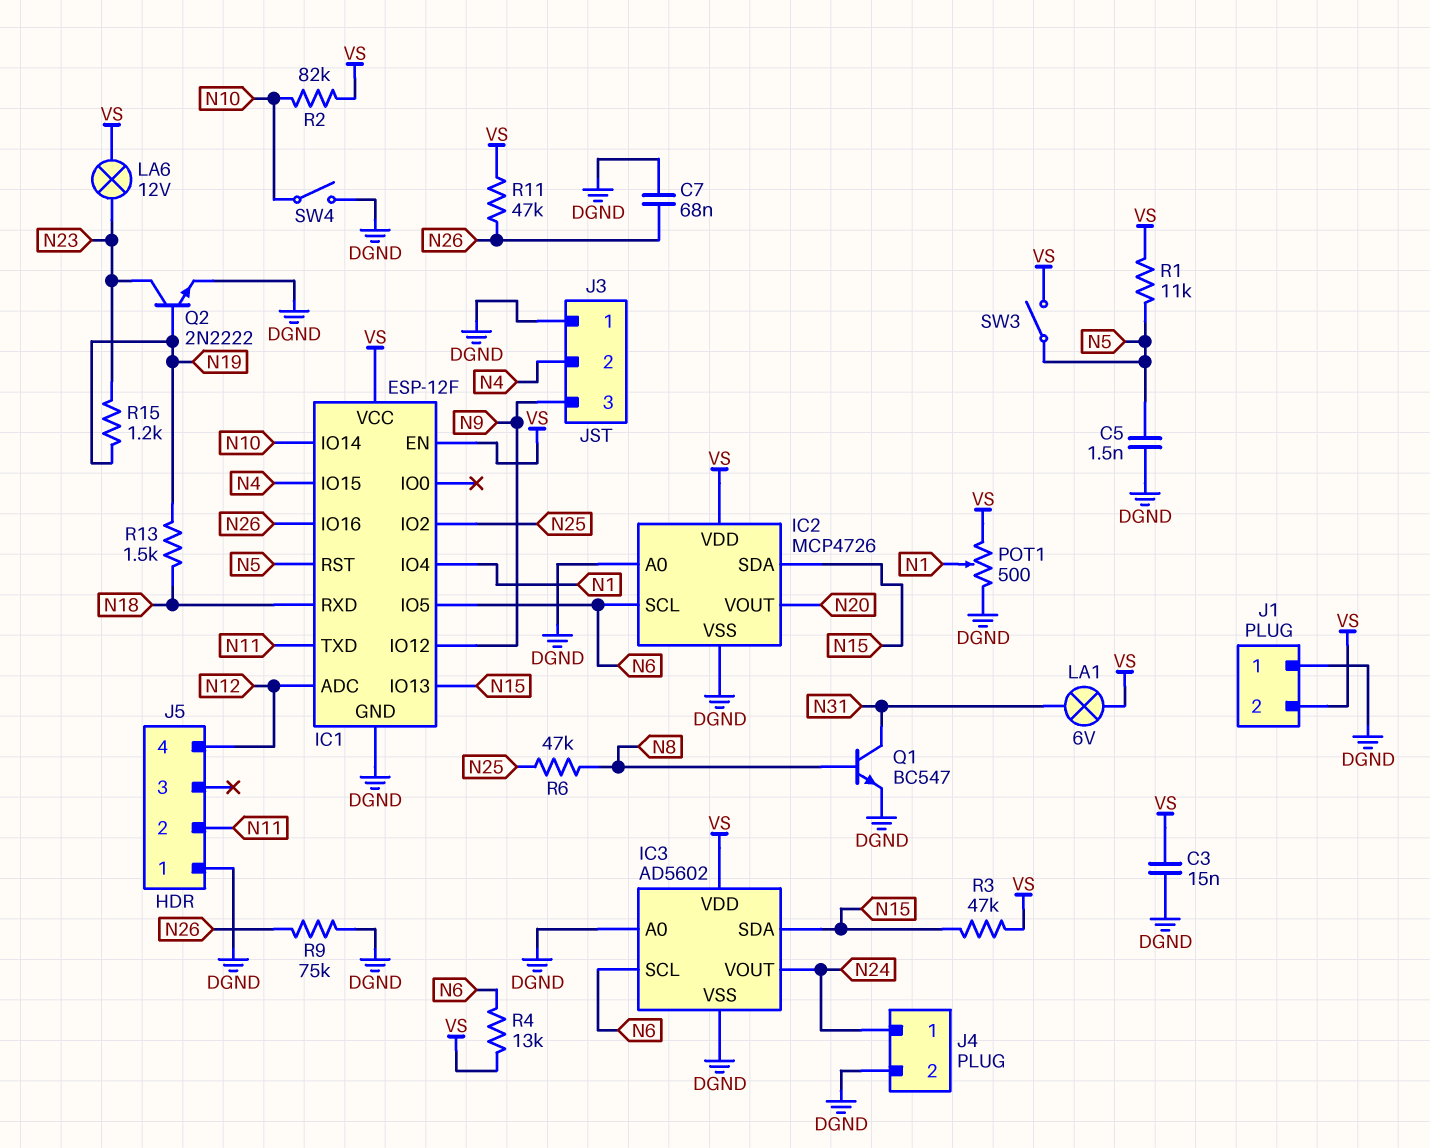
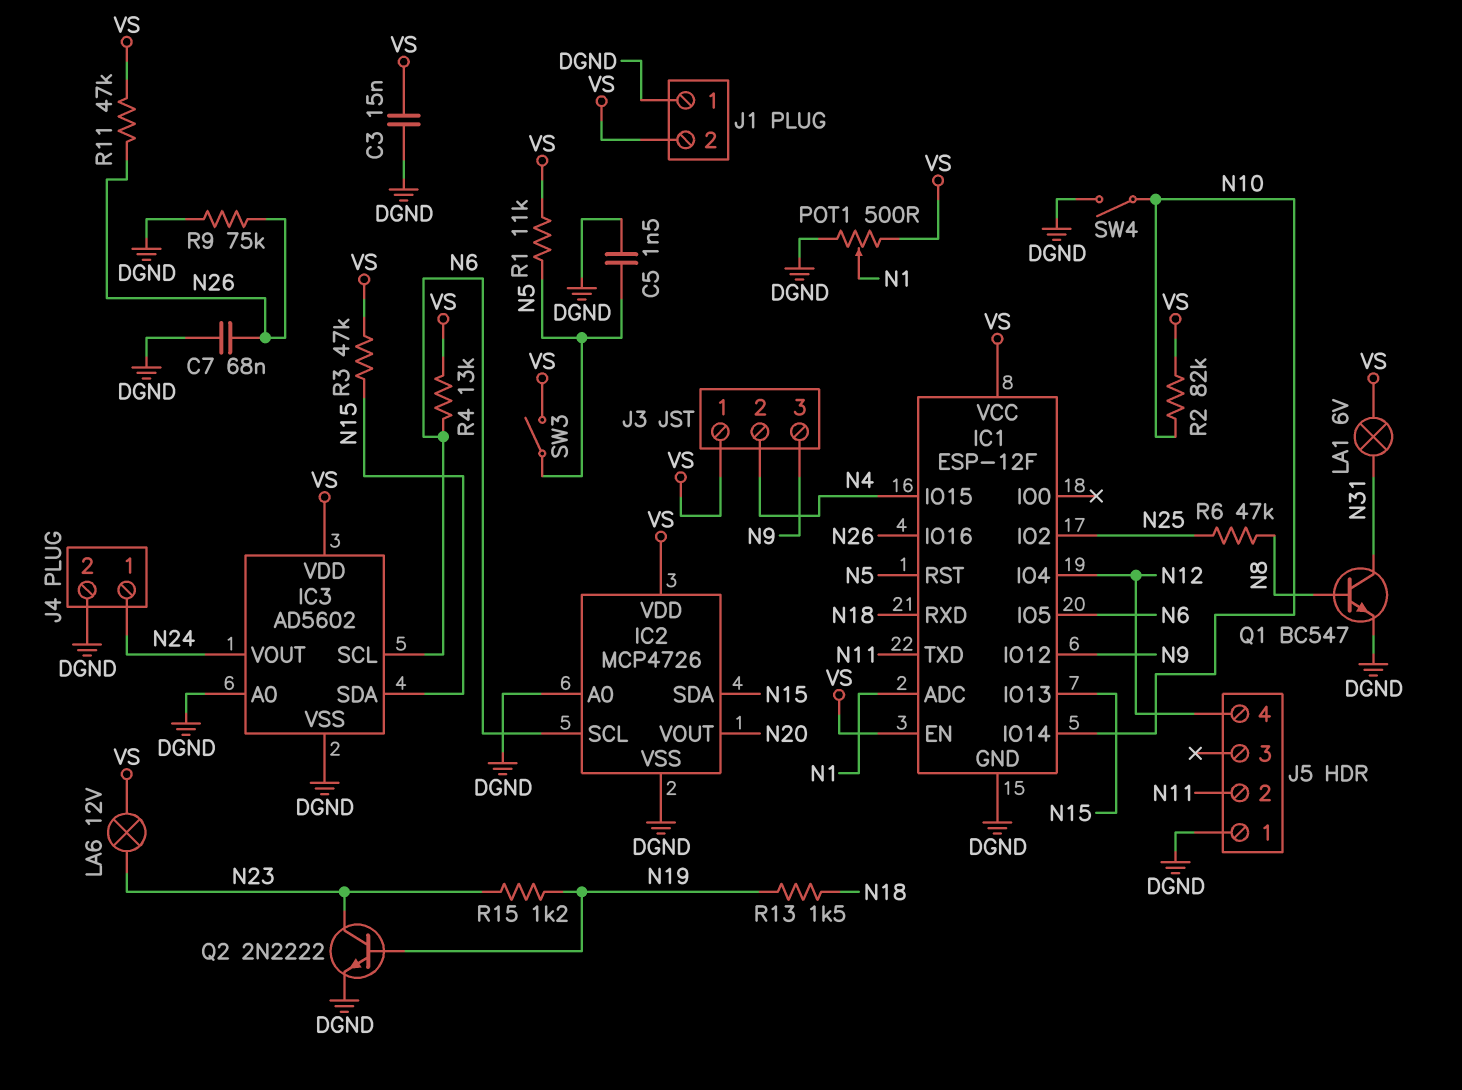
IC1 pin ADC: N12 -> N1
IC1 pin IO4: N1 -> N12
J3 pin 1: DGND -> VS

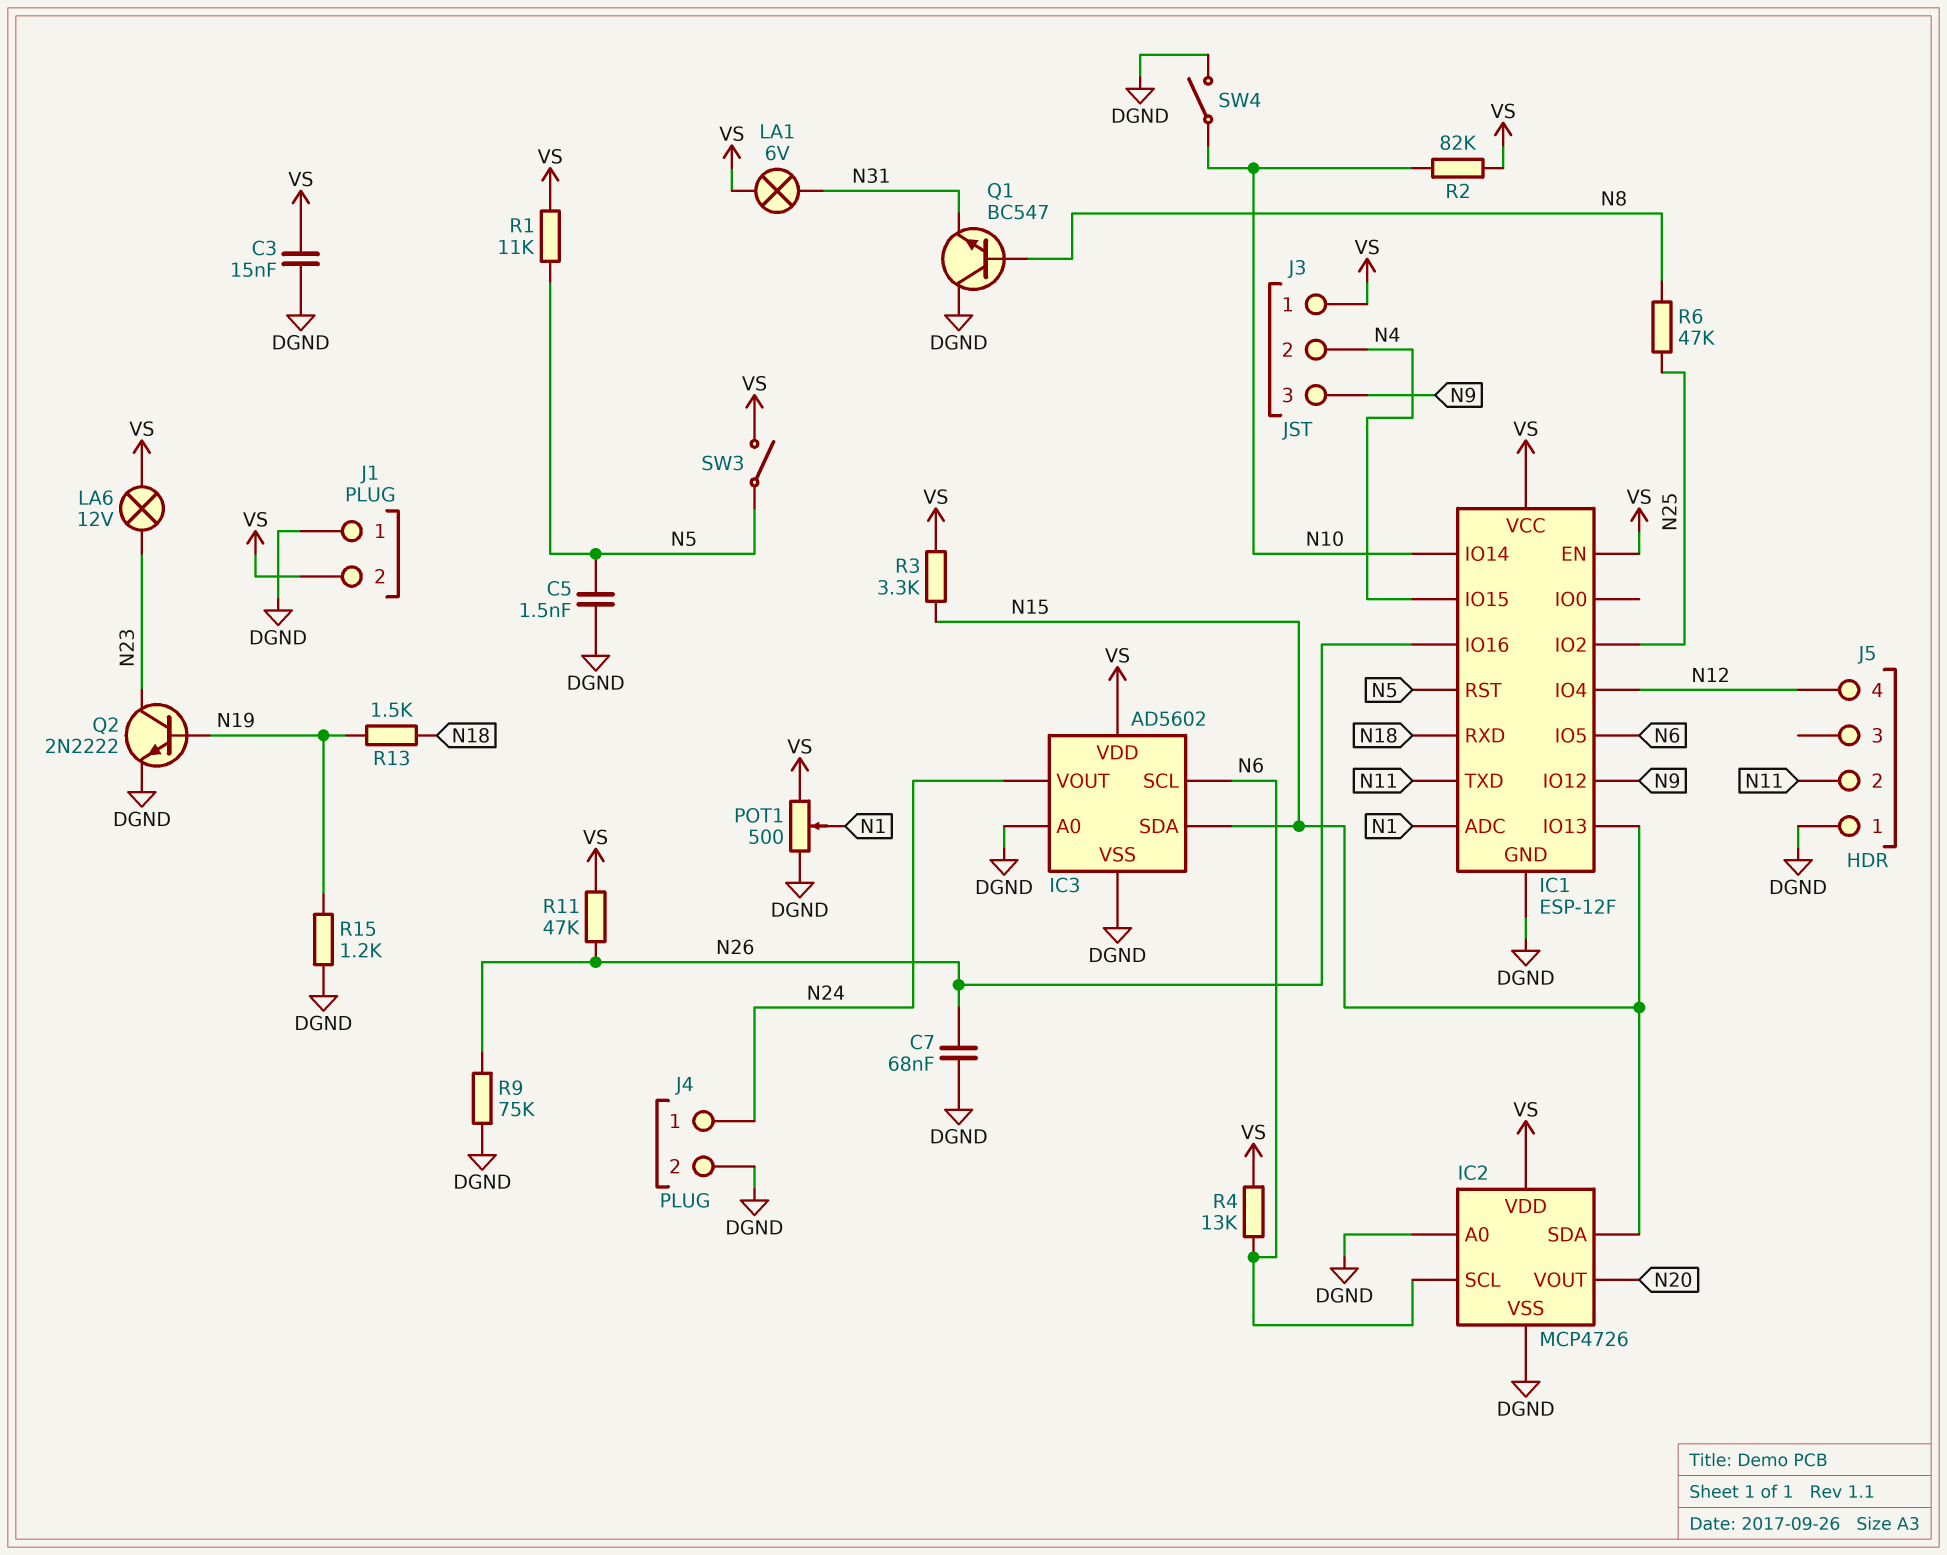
Q1: NPN BC547 (B N8, C N31, E DGND) -> NPN BC547 (B N8, C DGND, E N31)
R3: 47k (N15, VS) -> 3.3k (N15, VS)
R15: 1.2k (N19, N23) -> 1.2k (DGND, N19)

